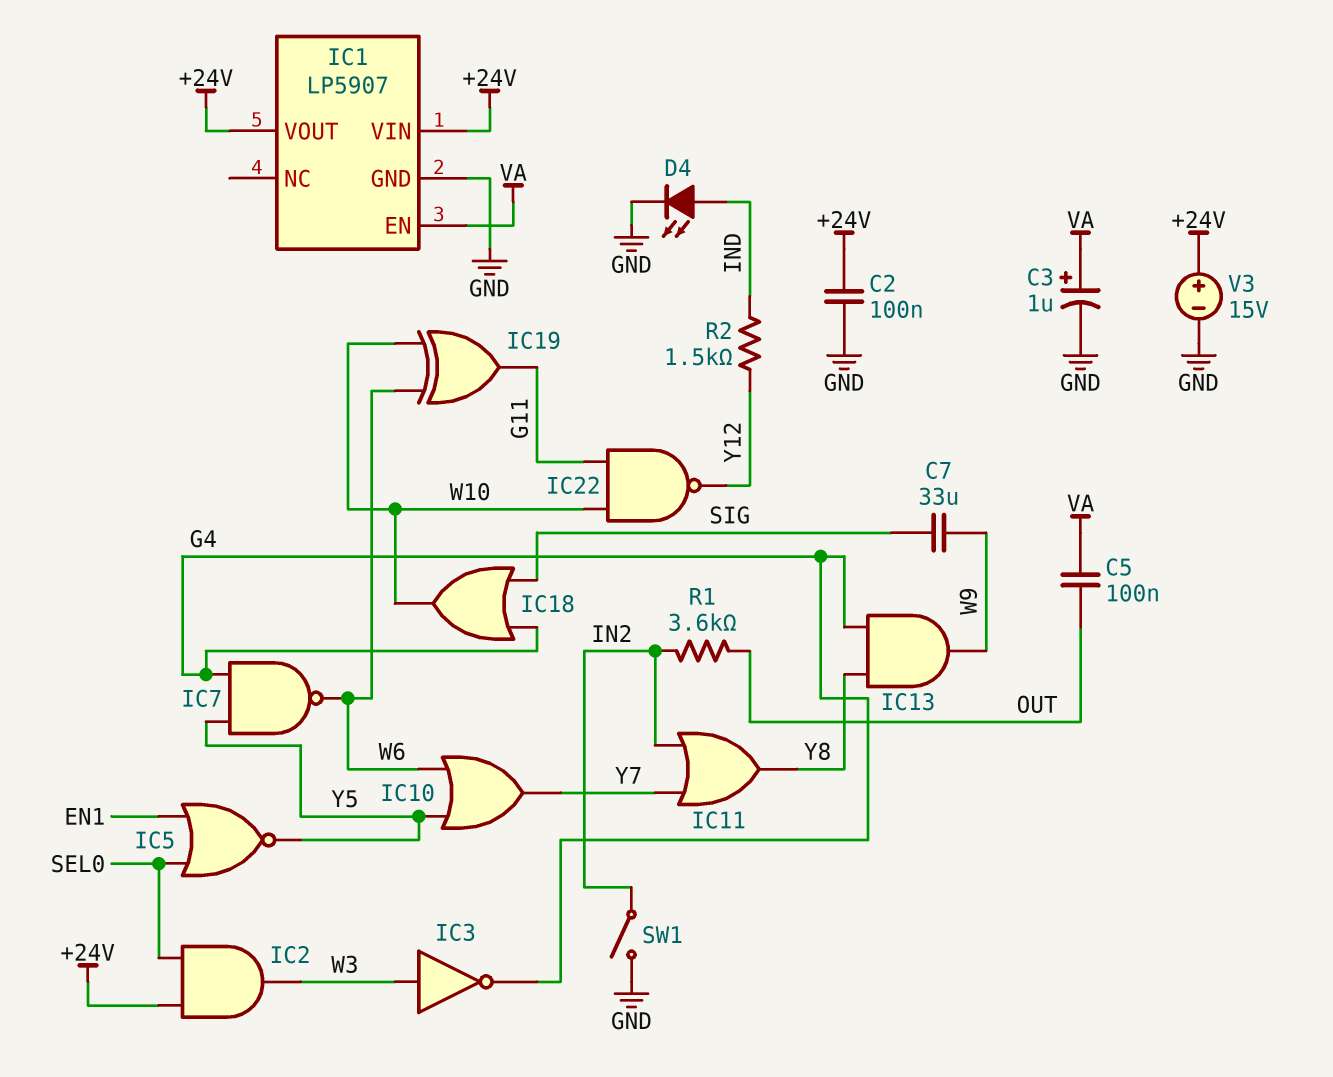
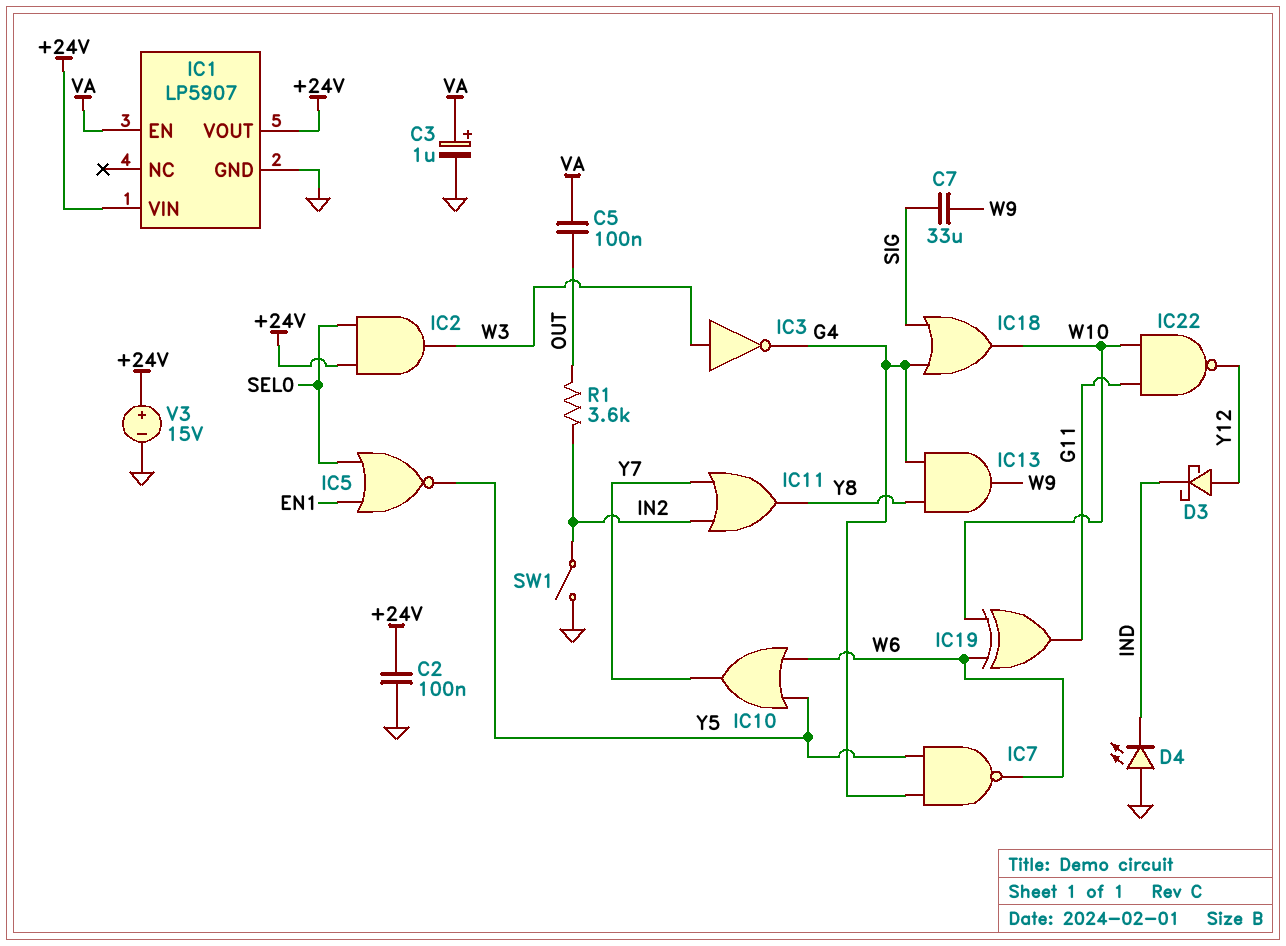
D3: none -> schottky (A Y12, K IND)
D4: LED (A IND, K GND) -> LED (A GND, K IND)
R2: 1.5k (IND, Y12) -> none

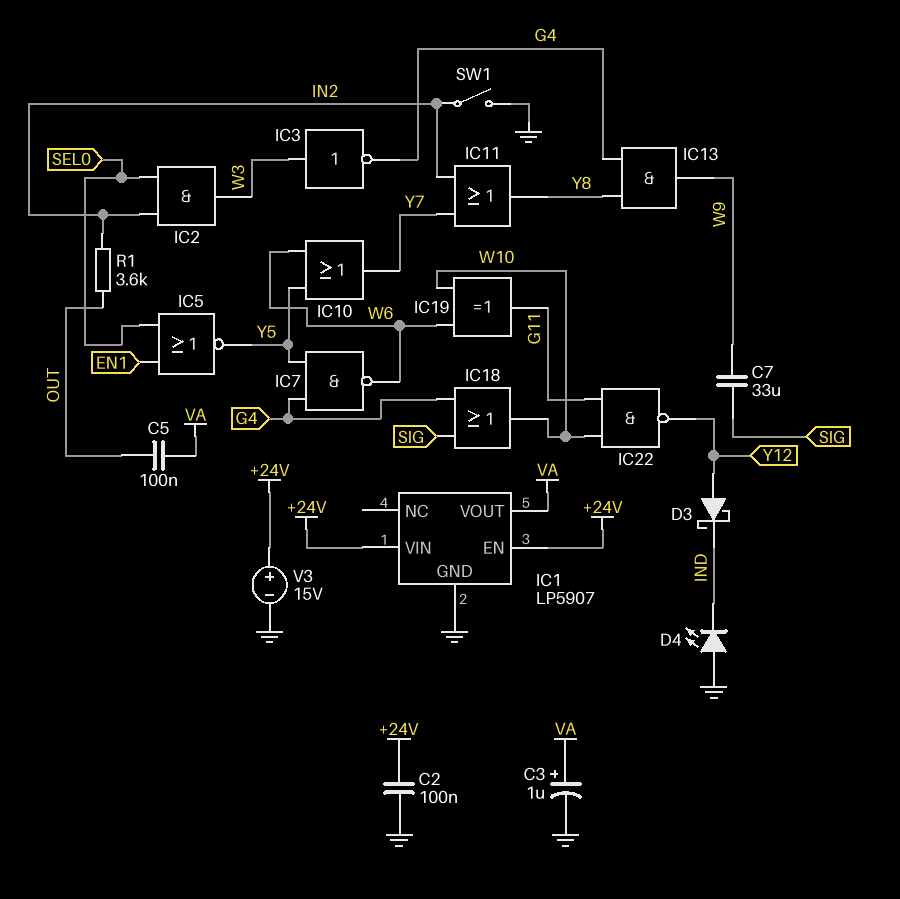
IC1 pin EN: VA -> +24V
IC1 pin VOUT: +24V -> VA
IC2: AND (in +24V, in SEL0, out W3) -> AND (in IN2, in SEL0, out W3)

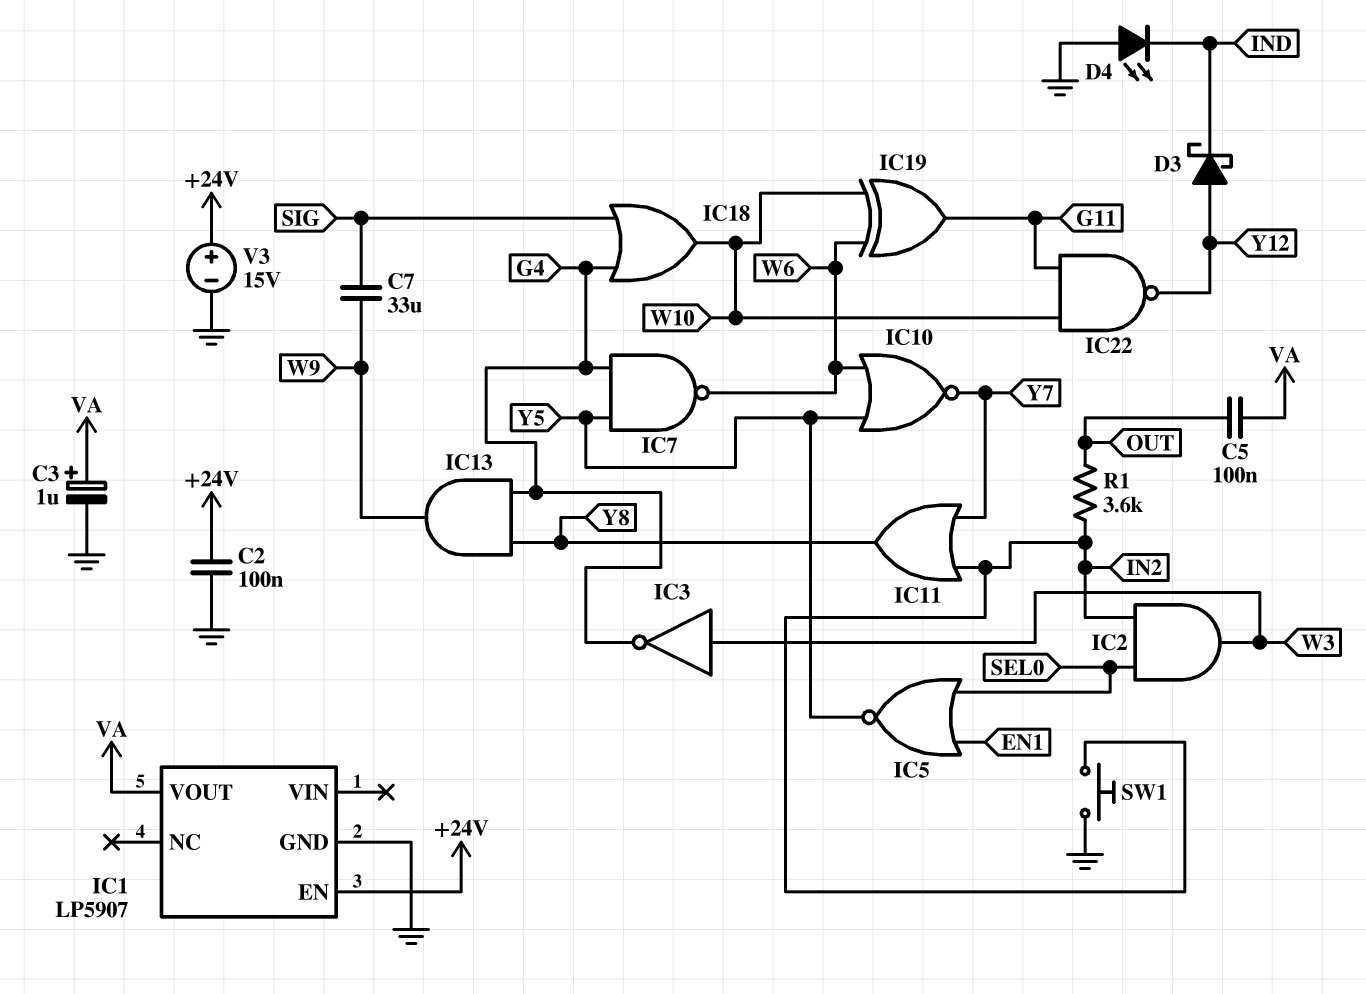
IC1 pin VIN: +24V -> none
IC10: OR (in W6, in Y5, out Y7) -> NOR (in W6, in Y5, out Y7)
SW1: switch (GND, IN2) -> button (GND, IN2)

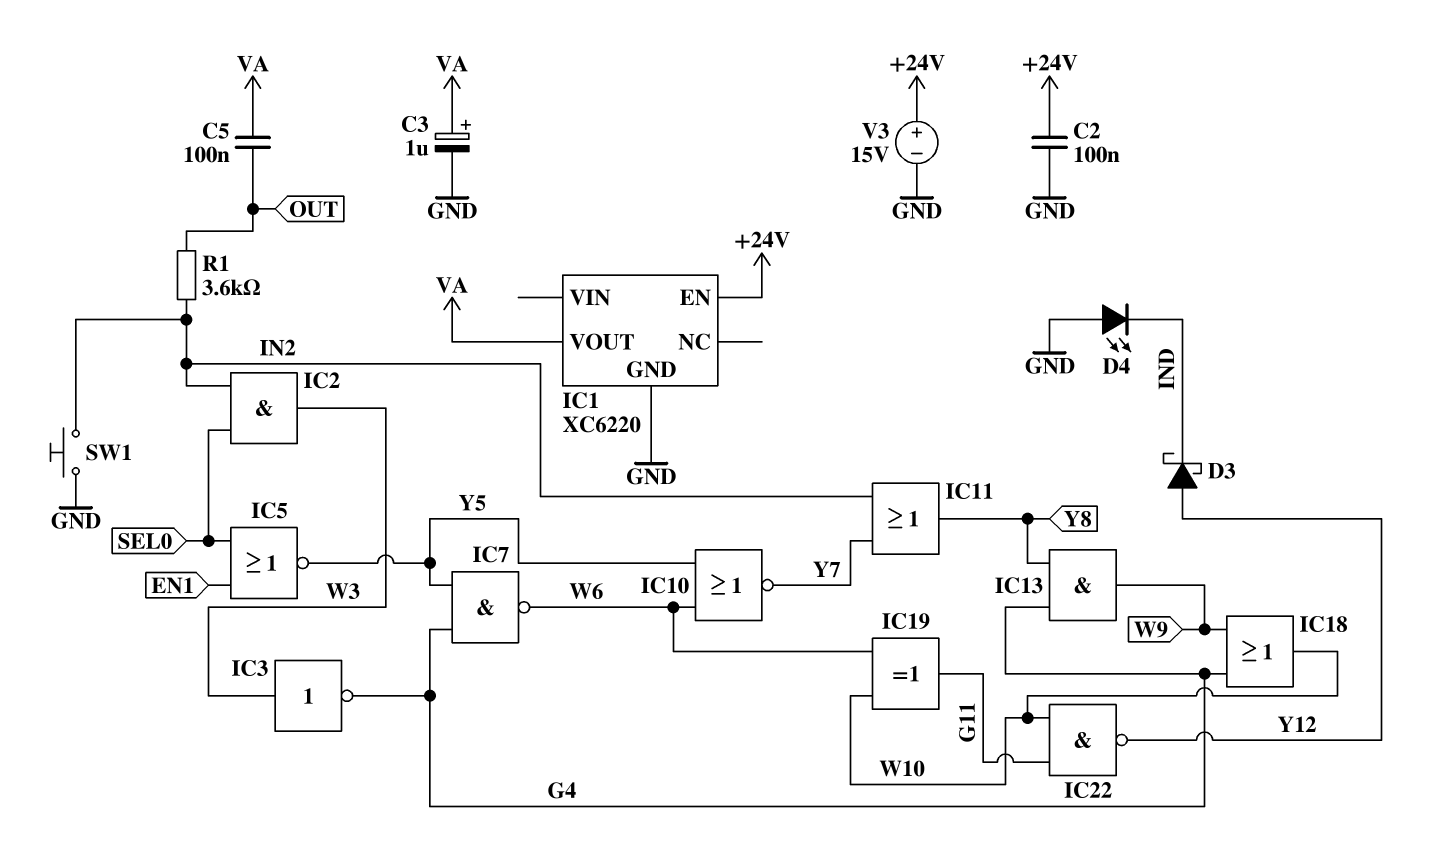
C7: 33uF (SIG, W9) -> none
IC1: LP5907 -> XC6220
IC18: OR (in G4, in SIG, out W10) -> OR (in G4, in W9, out W10)

